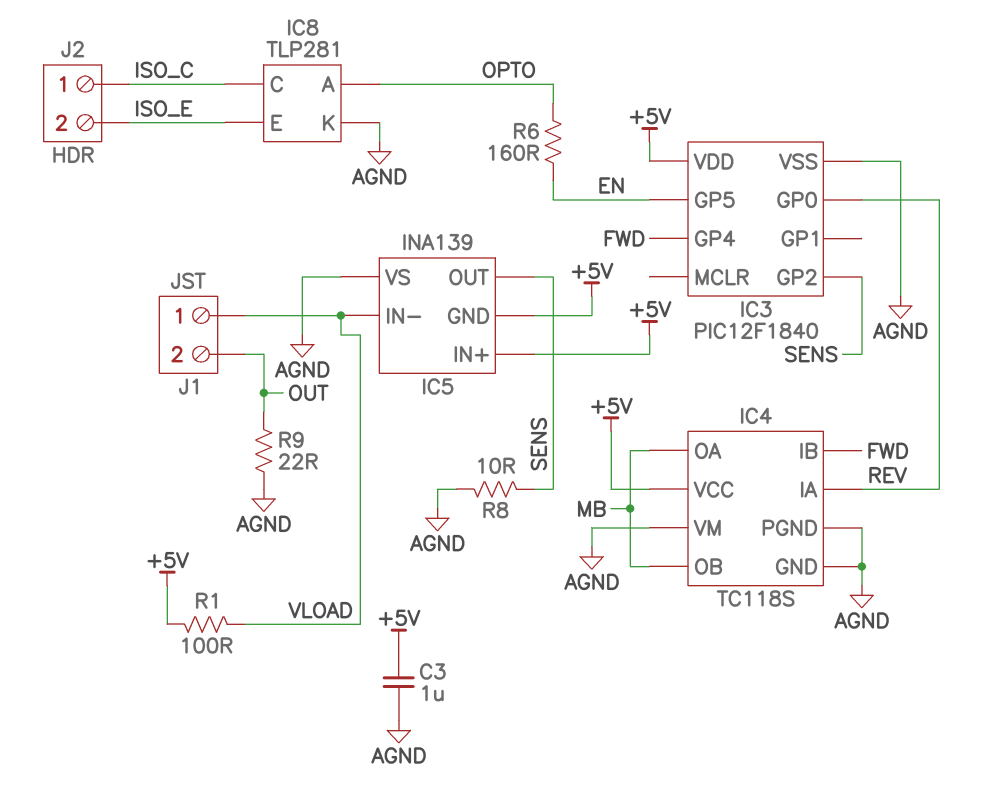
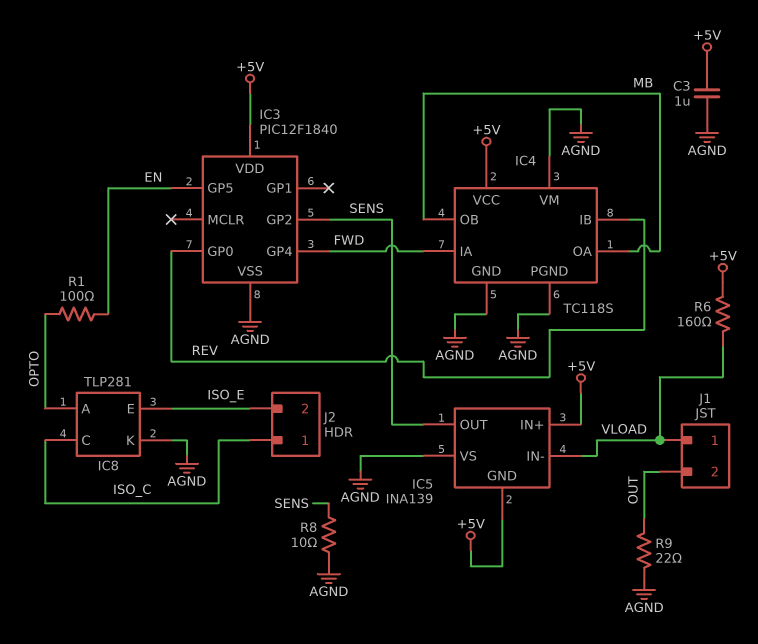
IC4 pin IA: REV -> FWD
IC4 pin IB: FWD -> REV
R1: 100 (+5V, VLOAD) -> 100 (EN, OPTO)
R6: 160 (EN, OPTO) -> 160 (+5V, VLOAD)

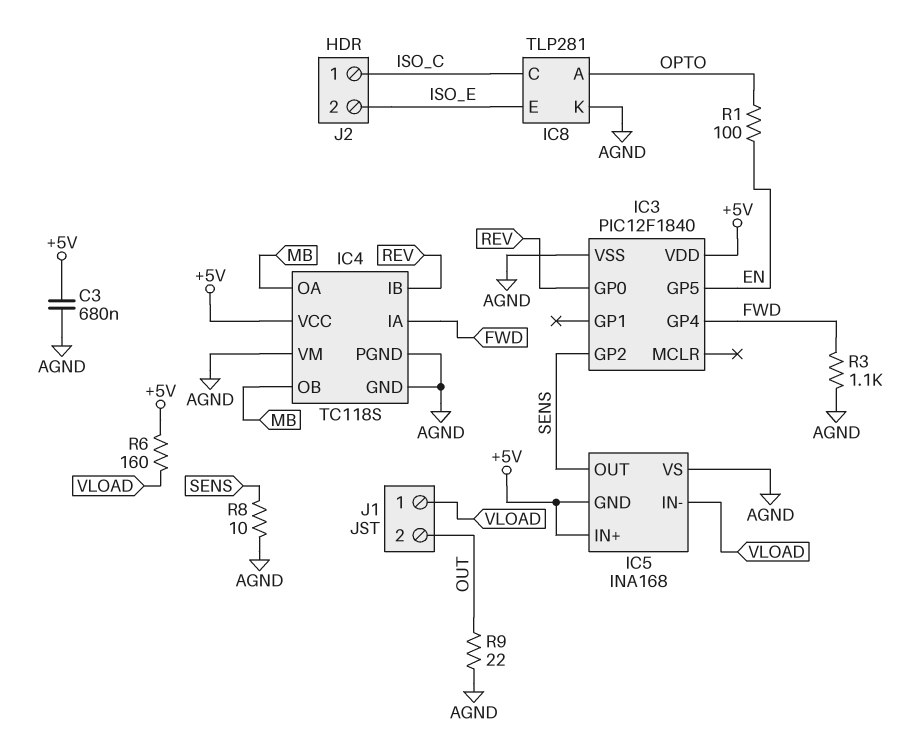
C3: 1uF (+5V, AGND) -> 680nF (+5V, AGND)
IC5: INA139 -> INA168
R3: none -> 1.1k (AGND, FWD)

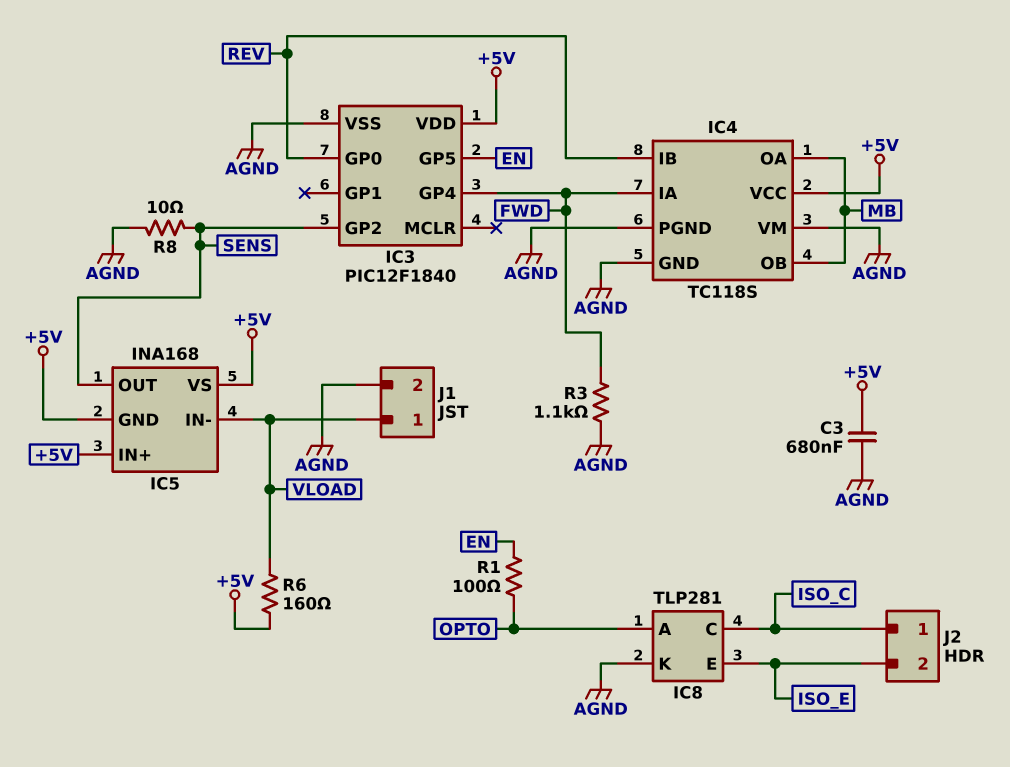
IC5 pin VS: AGND -> +5V
J1 pin 2: OUT -> AGND
R9: 22 (AGND, OUT) -> none

